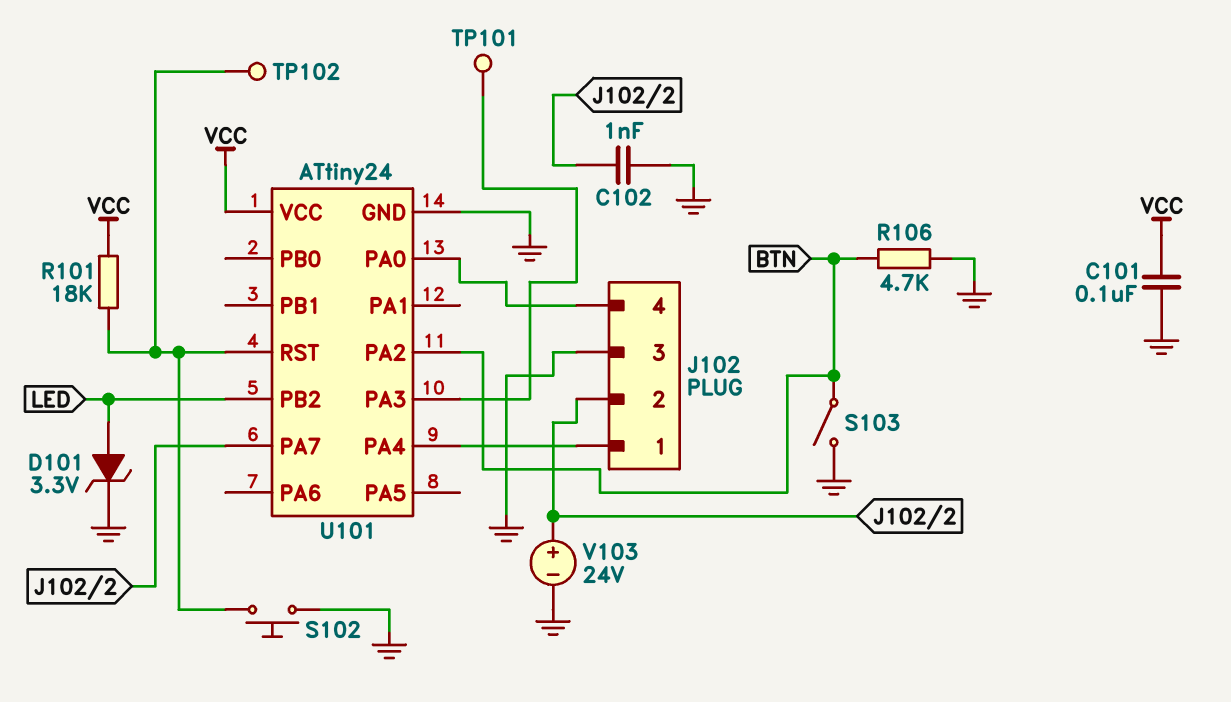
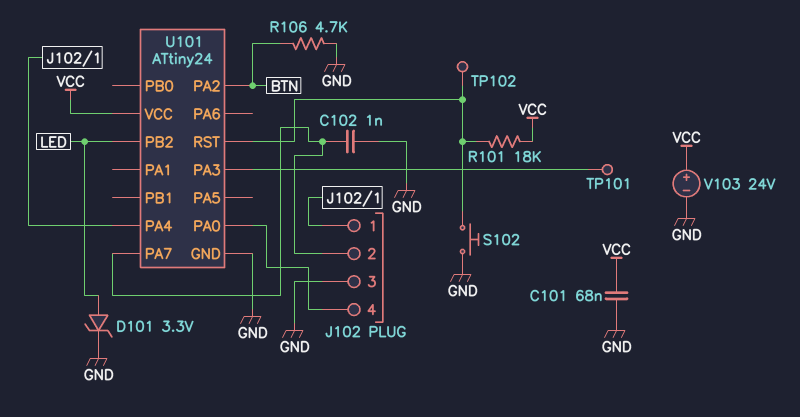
C101: 100nF (GND, VCC) -> 68nF (GND, VCC)
S103: switch (BTN, GND) -> none
V103: 24V (plus J102/2, minus GND) -> 24V (plus VCC, minus GND)

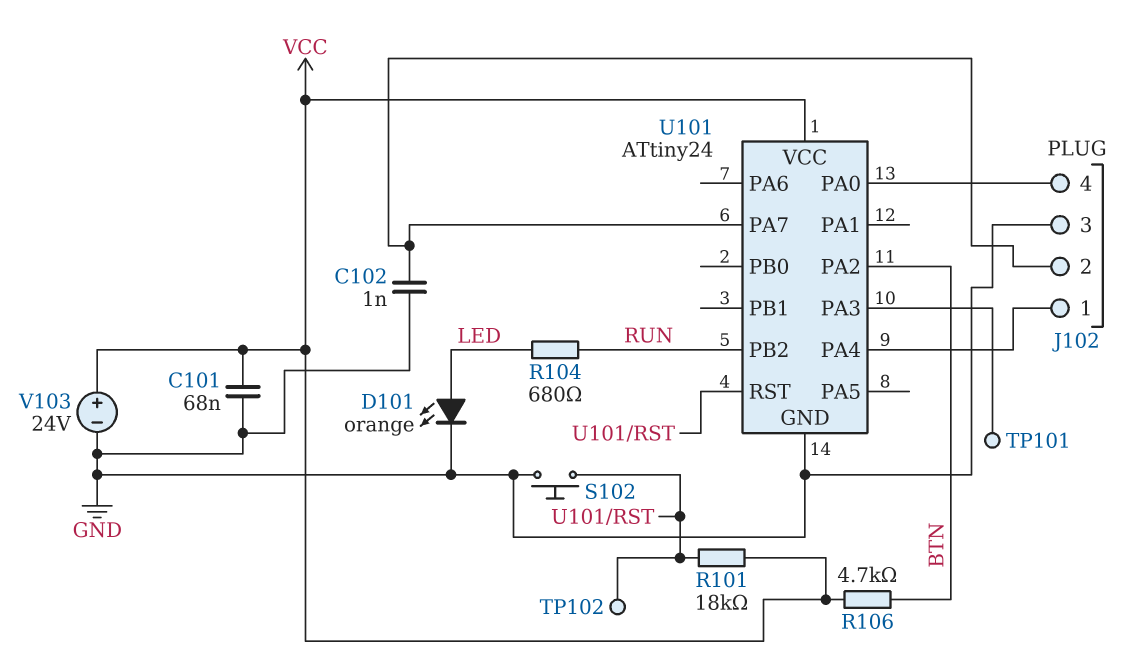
D101: zener 3.3V (A LED, K GND) -> LED orange (A LED, K GND)
R104: none -> 680 (LED, RUN)
R106: 4.7k (BTN, GND) -> 4.7k (BTN, VCC)
U101 pin PB2: LED -> RUN

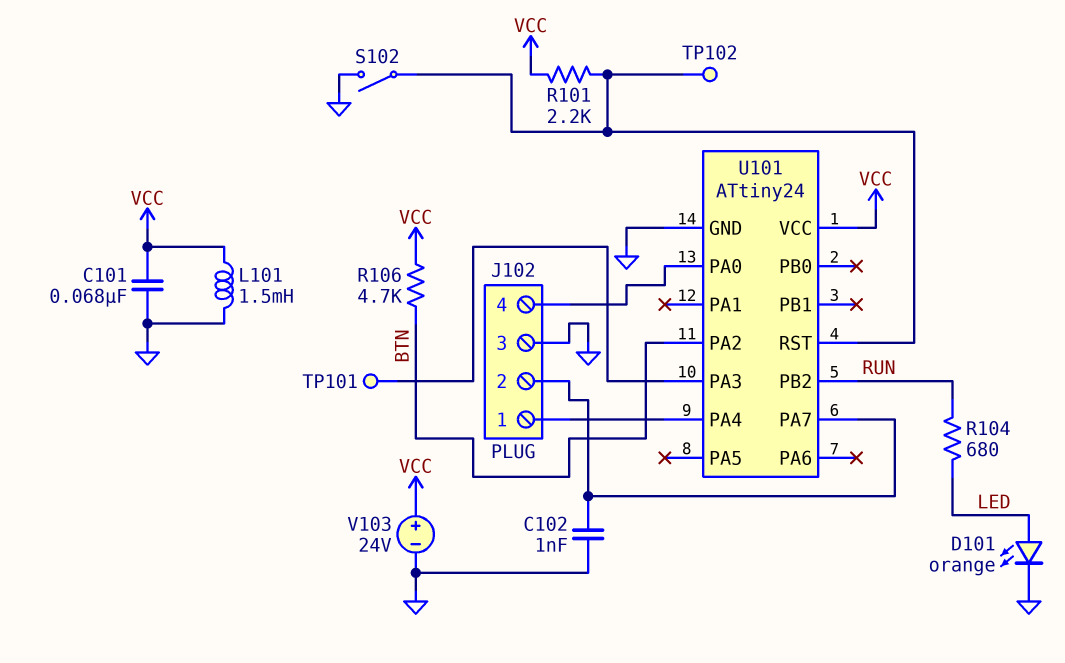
L101: none -> 1.5mH (GND, VCC)
R101: 18k (U101/RST, VCC) -> 2.2k (U101/RST, VCC)
S102: button (GND, U101/RST) -> switch (GND, U101/RST)

